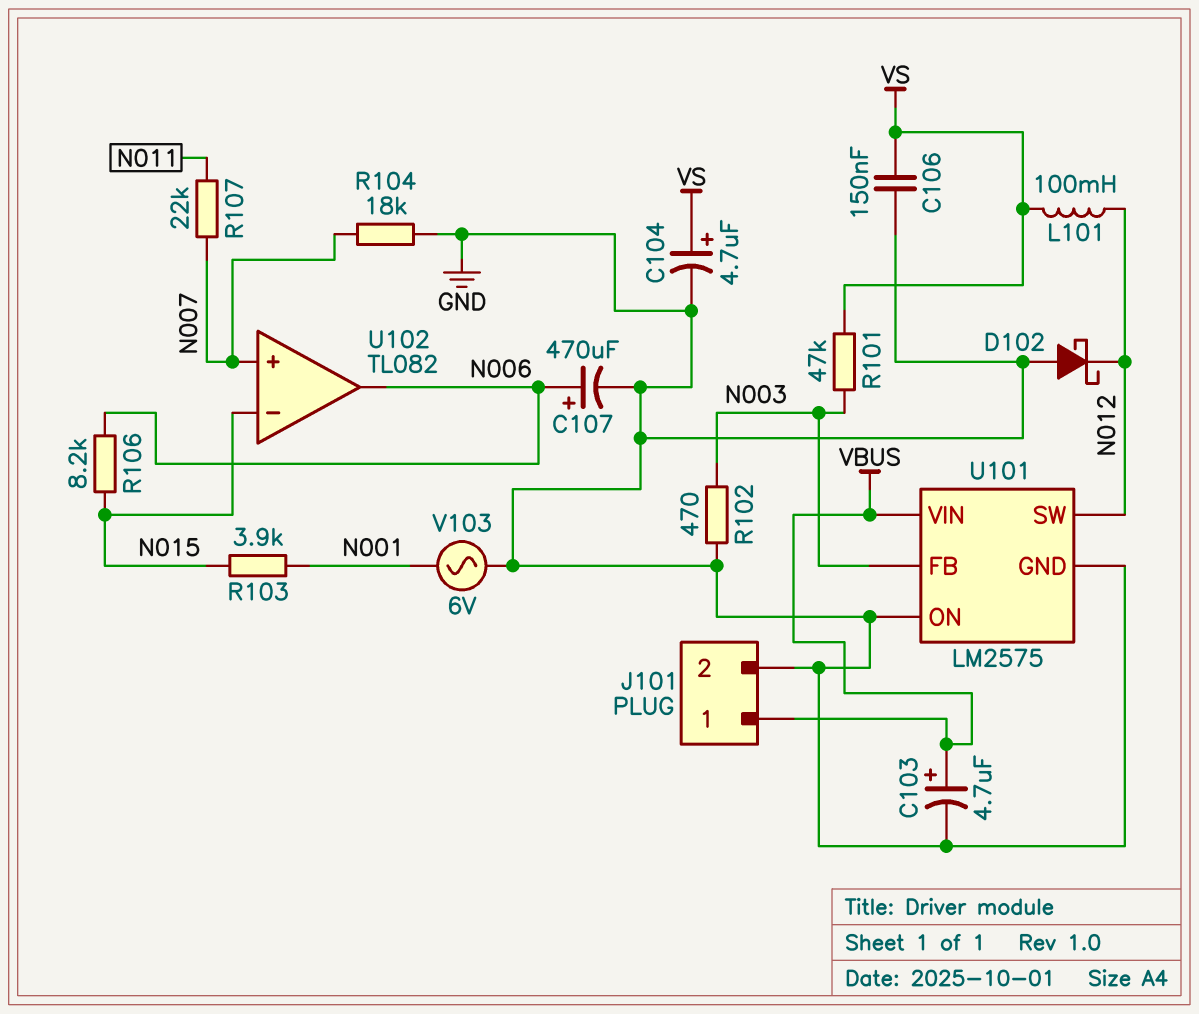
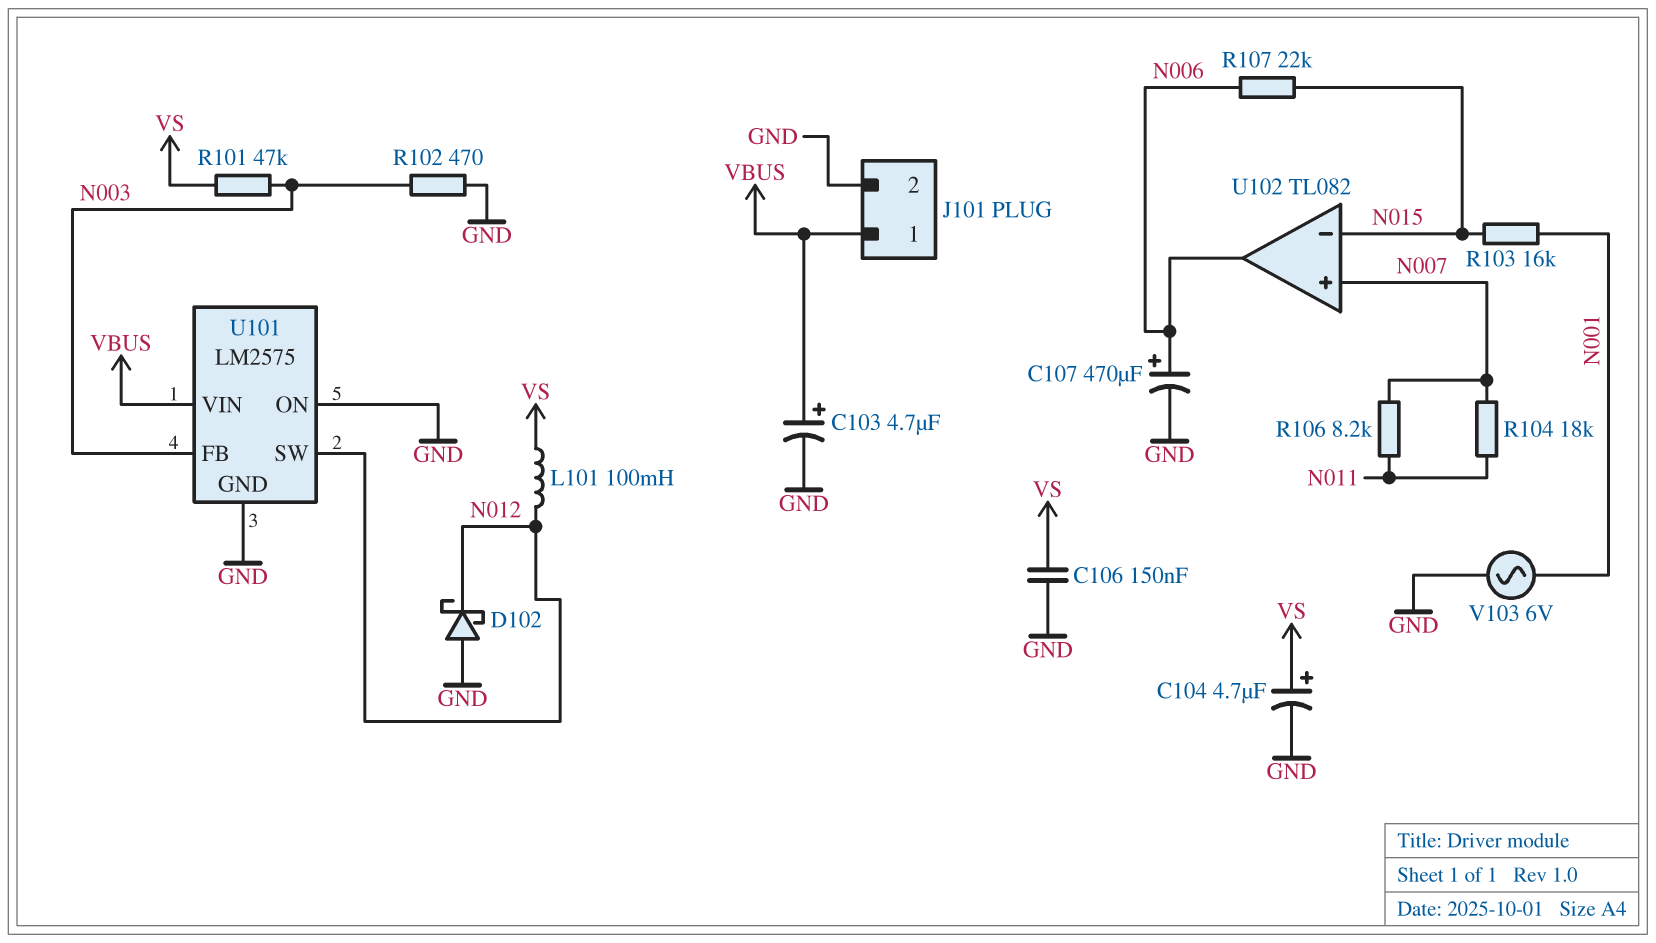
R103: 3.9k (N001, N015) -> 16k (N001, N015)
R104: 18k (GND, N007) -> 18k (N007, N011)
R106: 8.2k (N006, N015) -> 8.2k (N007, N011)
R107: 22k (N007, N011) -> 22k (N006, N015)

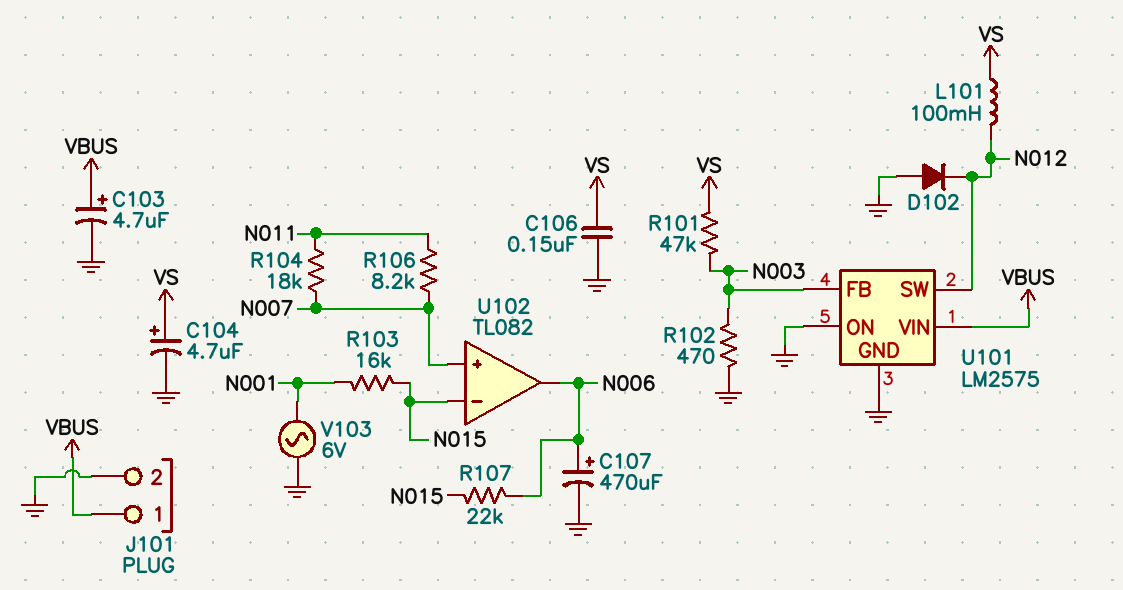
D102: schottky (A GND, K N012) -> diode (A GND, K N012)

